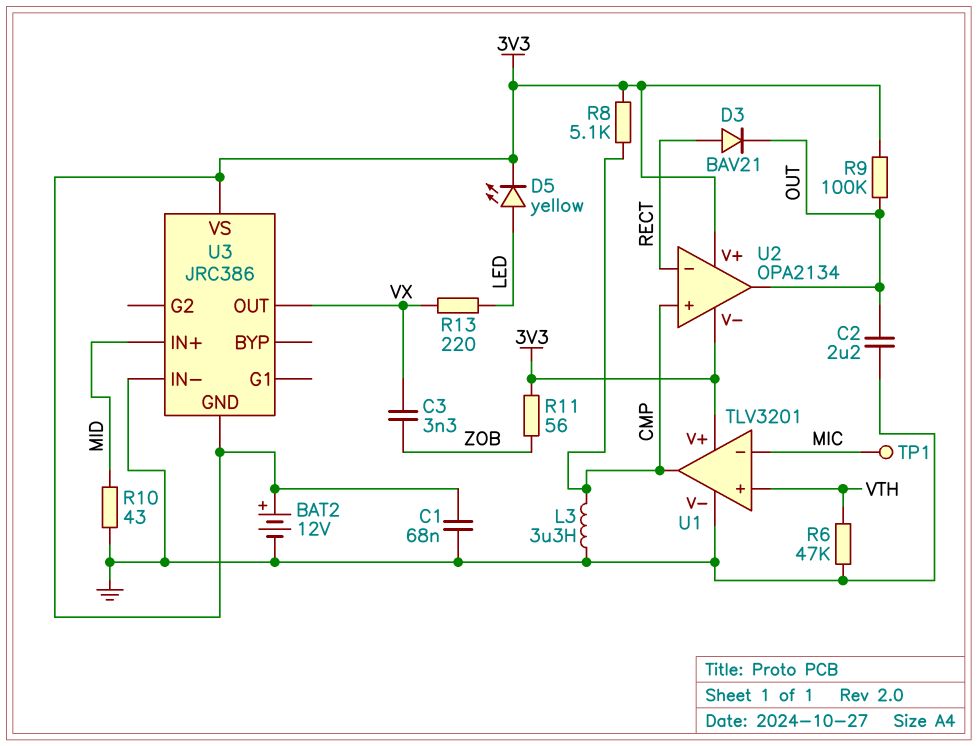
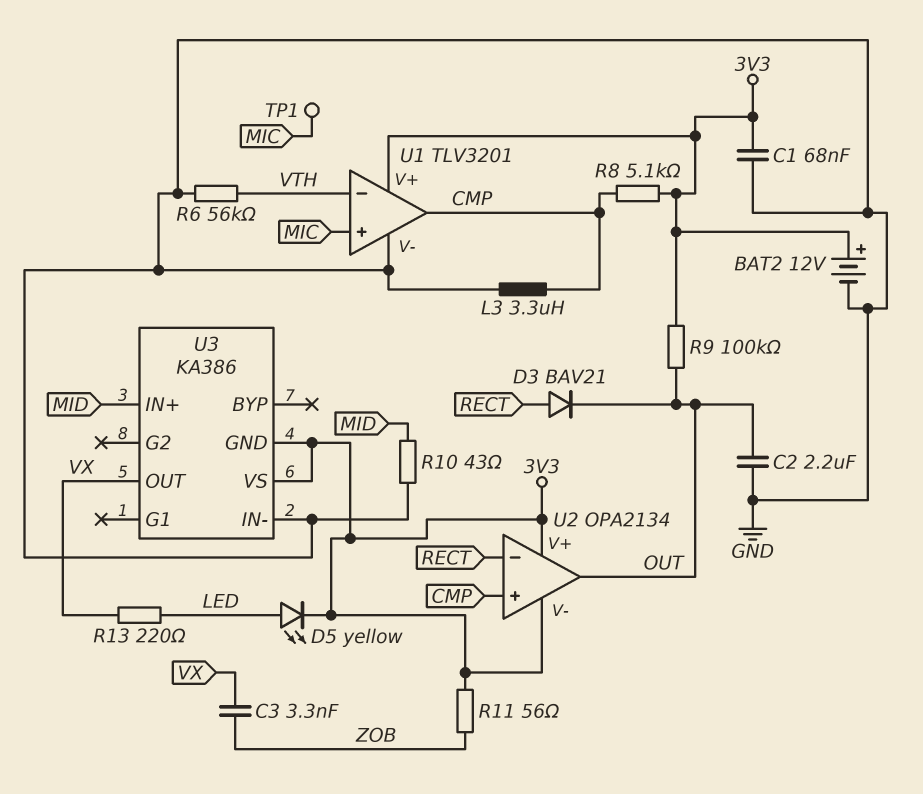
R6: 47k (GND, VTH) -> 56k (GND, VTH)
U1 pin in+: VTH -> MIC
U1 pin in-: MIC -> VTH
U3: JRC386 -> KA386

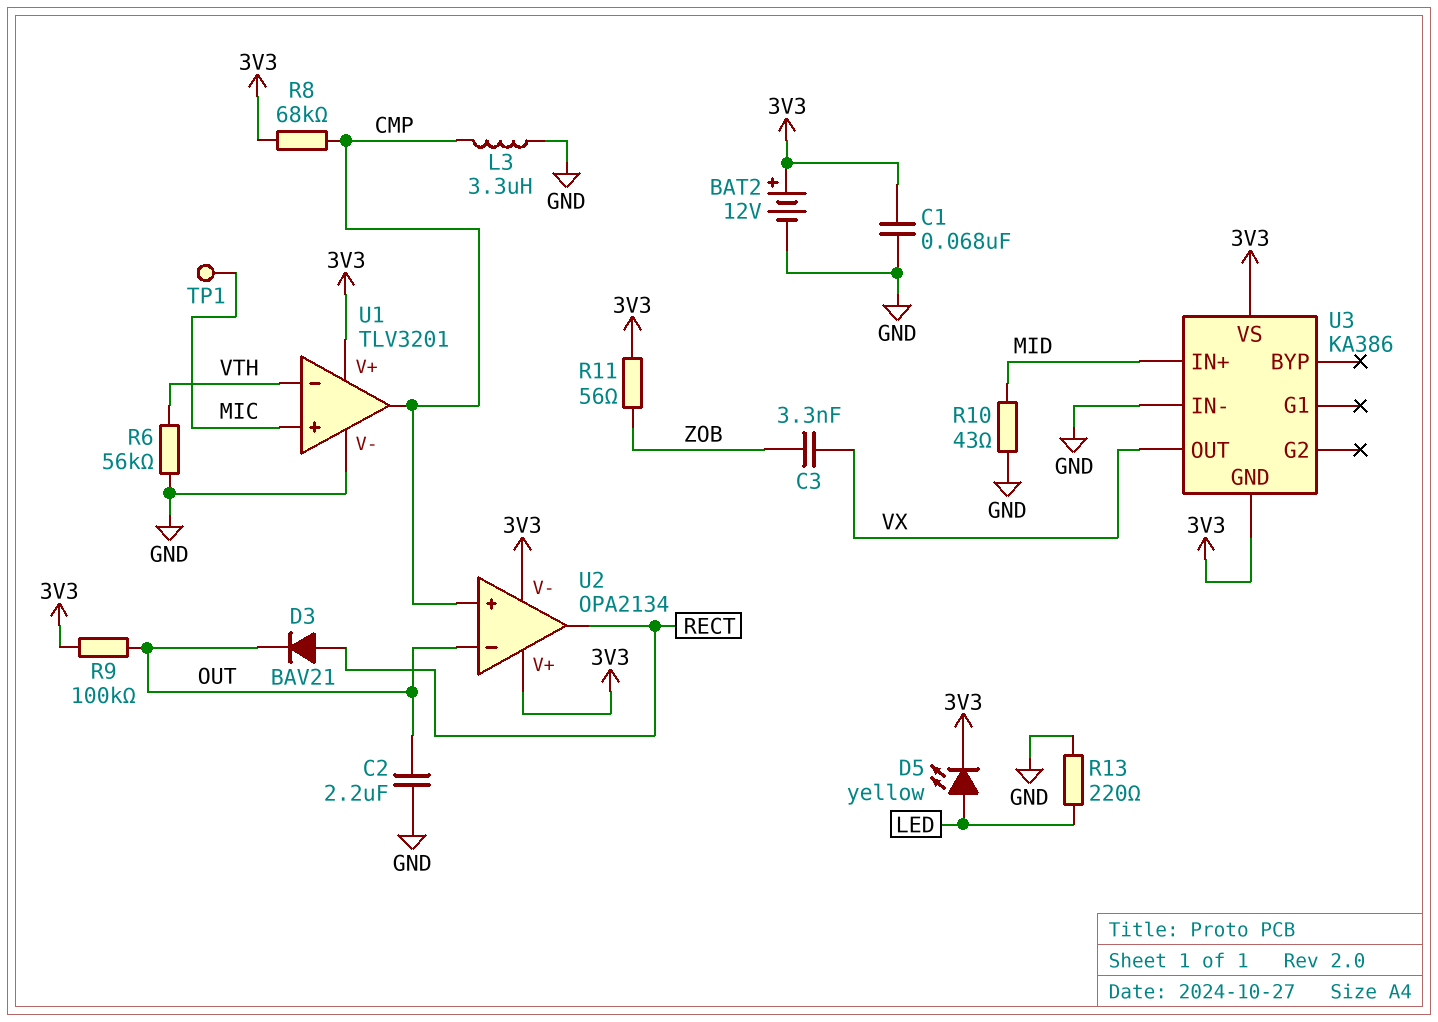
R8: 5.1k (3V3, CMP) -> 68k (3V3, CMP)
R13: 220 (LED, VX) -> 220 (GND, LED)
U2 pin in-: RECT -> OUT
U2 pin out: OUT -> RECT

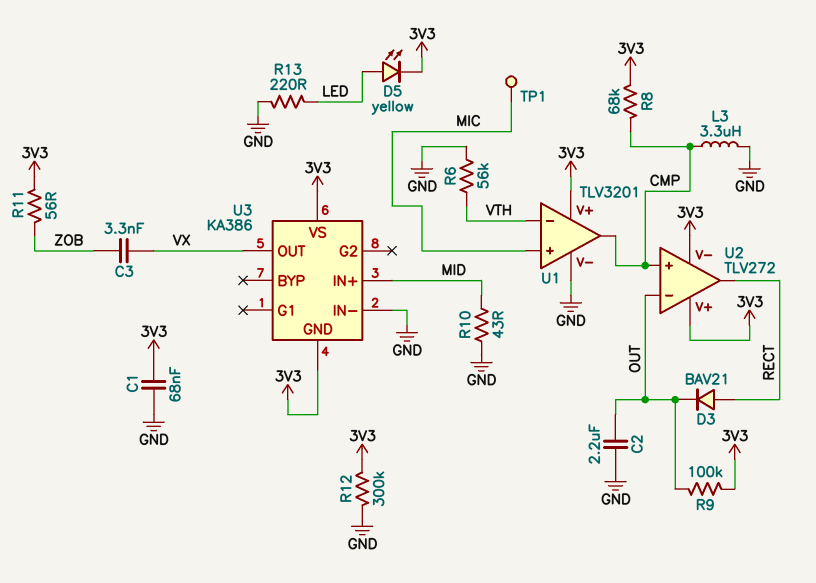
BAT2: 12V (plus 3V3, minus GND) -> none
R12: none -> 300k (3V3, GND)
U2: OPA2134 -> TLV272

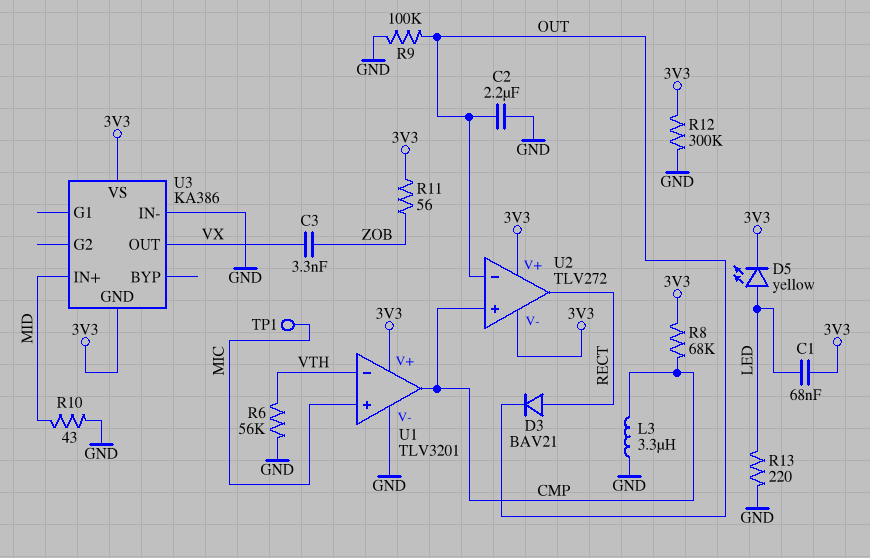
C1: 68nF (3V3, GND) -> 68nF (3V3, LED)
R9: 100k (3V3, OUT) -> 100k (GND, OUT)

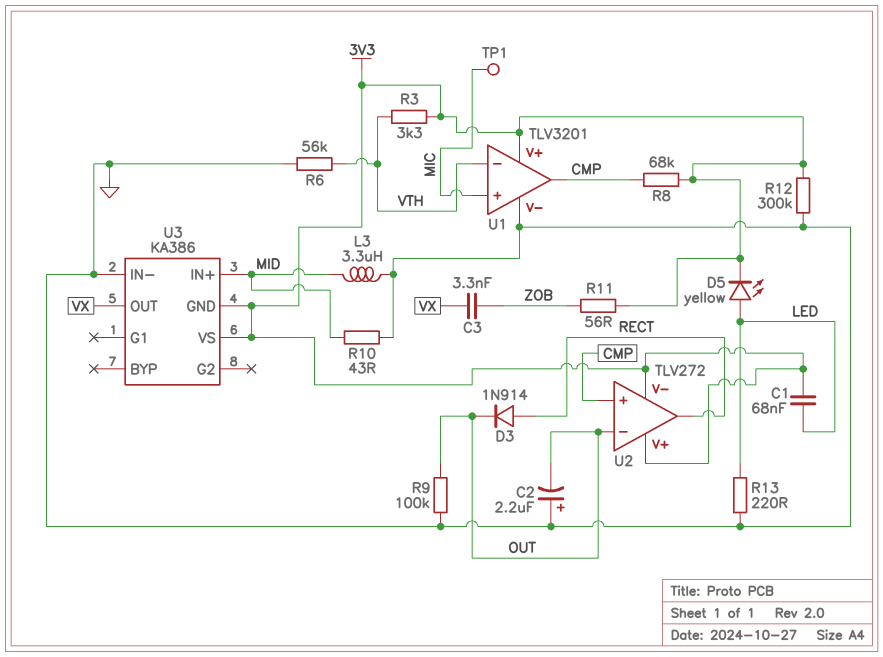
C2: 2.2uF (GND, OUT) -> 2.2uF (plus GND, minus OUT)
D3: diode BAV21 (A RECT, K OUT) -> diode 1N914 (A RECT, K OUT)
L3: 3.3uH (CMP, GND) -> 3.3uH (GND, MID)
R3: none -> 3.3k (3V3, VTH)

